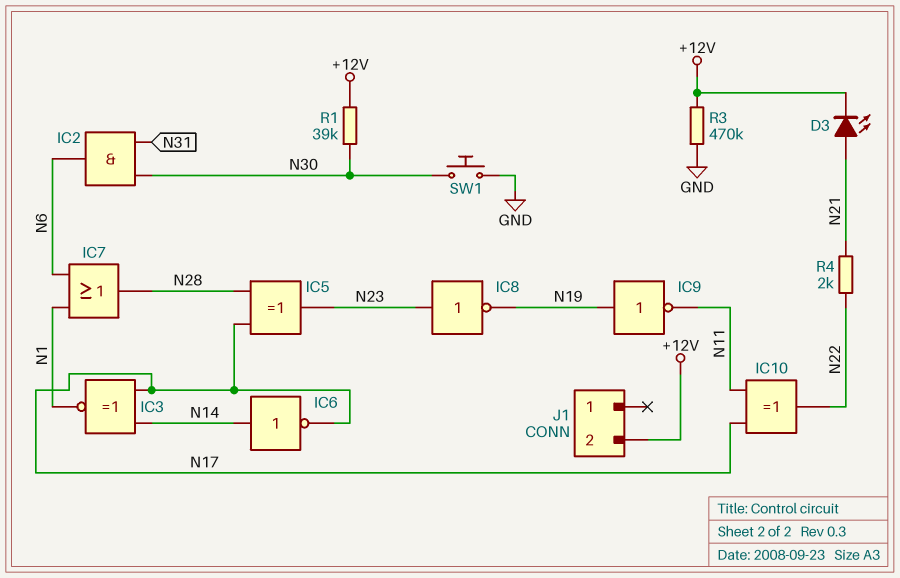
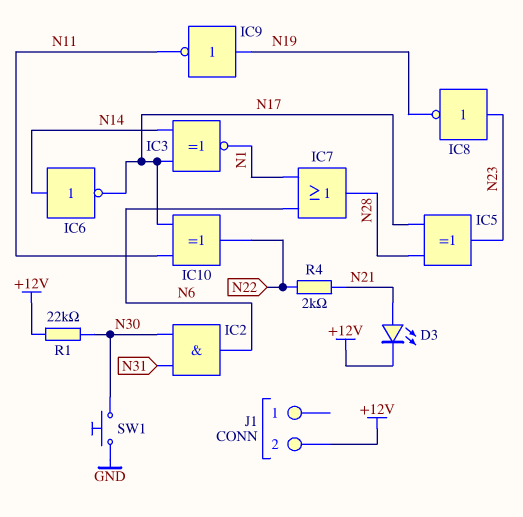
R1: 39k (+12V, N30) -> 22k (+12V, N30)
R3: 470k (+12V, GND) -> none

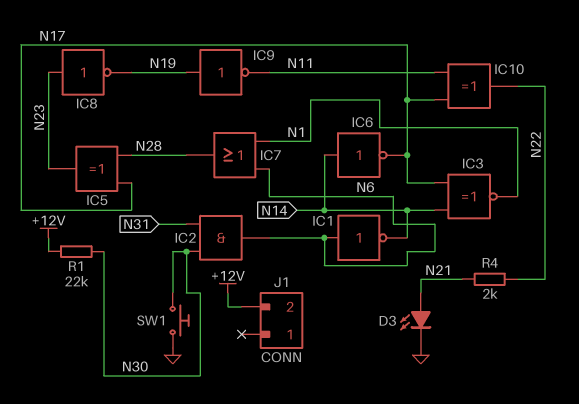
D3: LED (A N21, K +12V) -> LED (A N21, K GND)
IC1: none -> NOT (in N6, out N14)

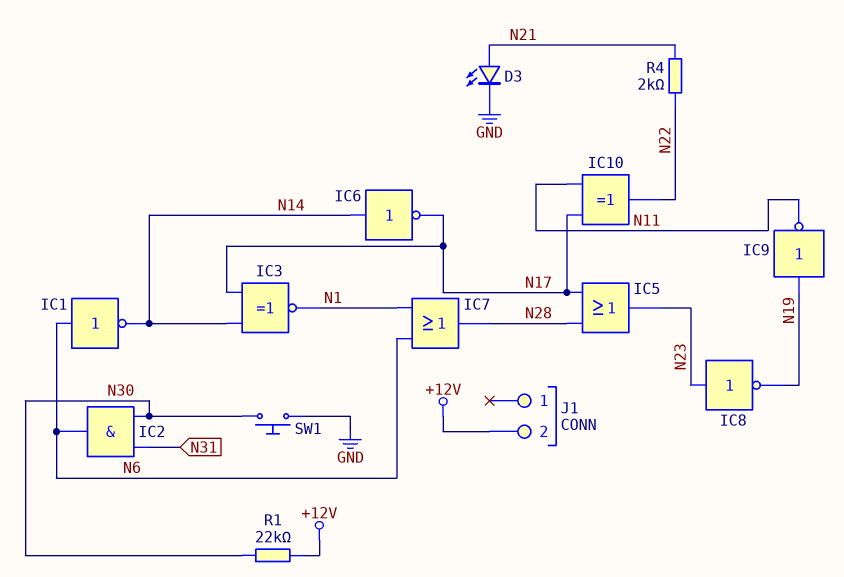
IC5: XOR (in N17, in N28, out N23) -> OR (in N17, in N28, out N23)

